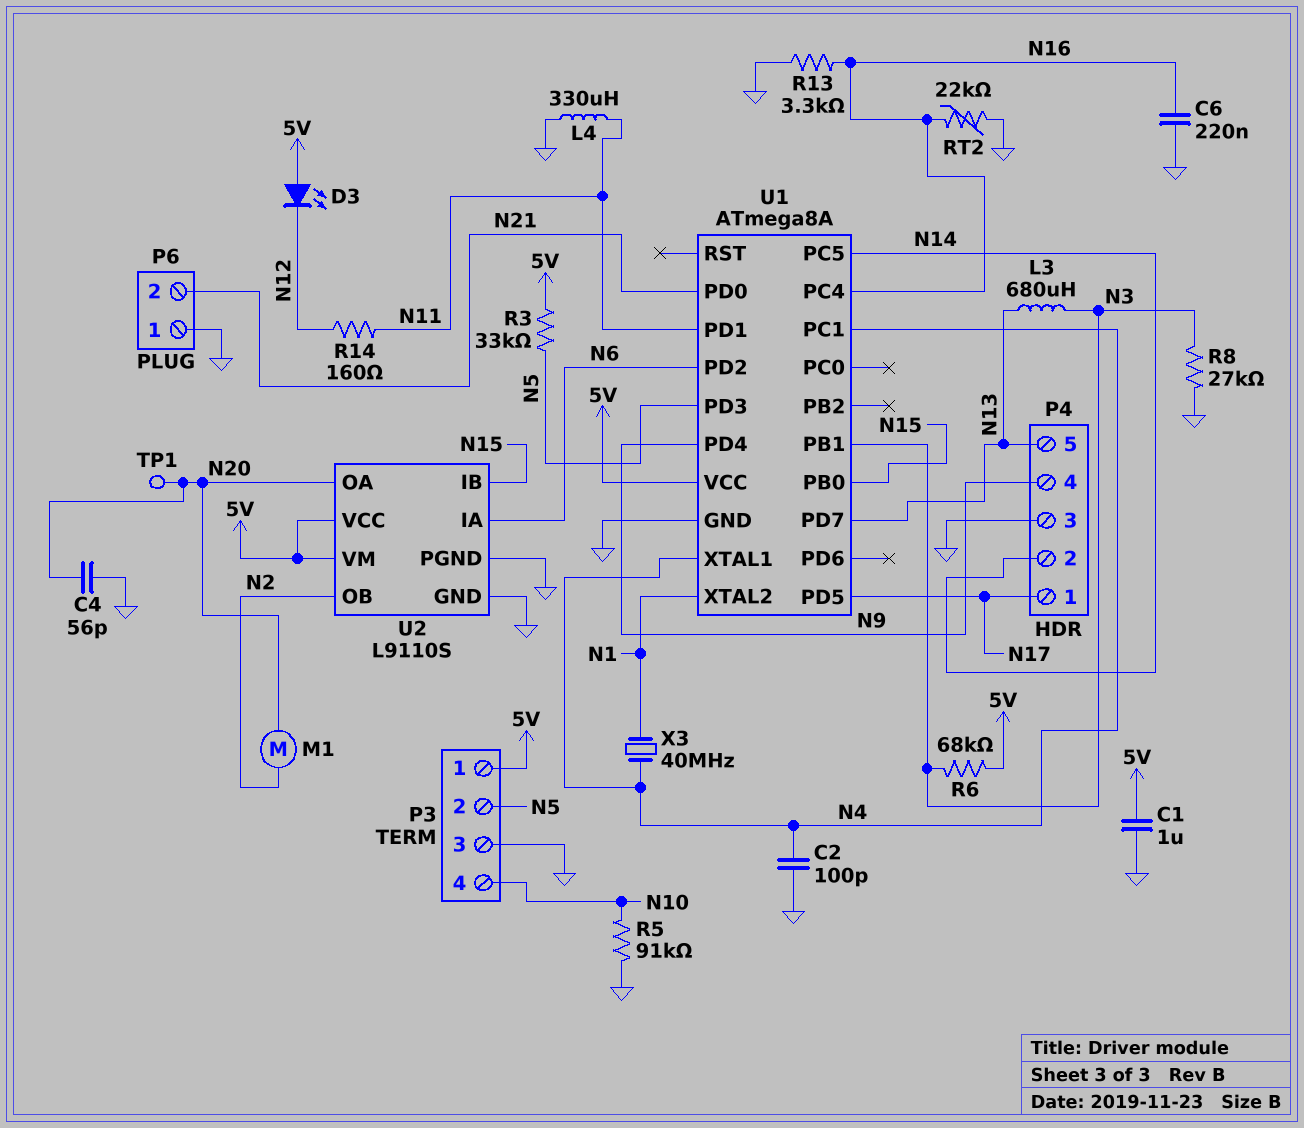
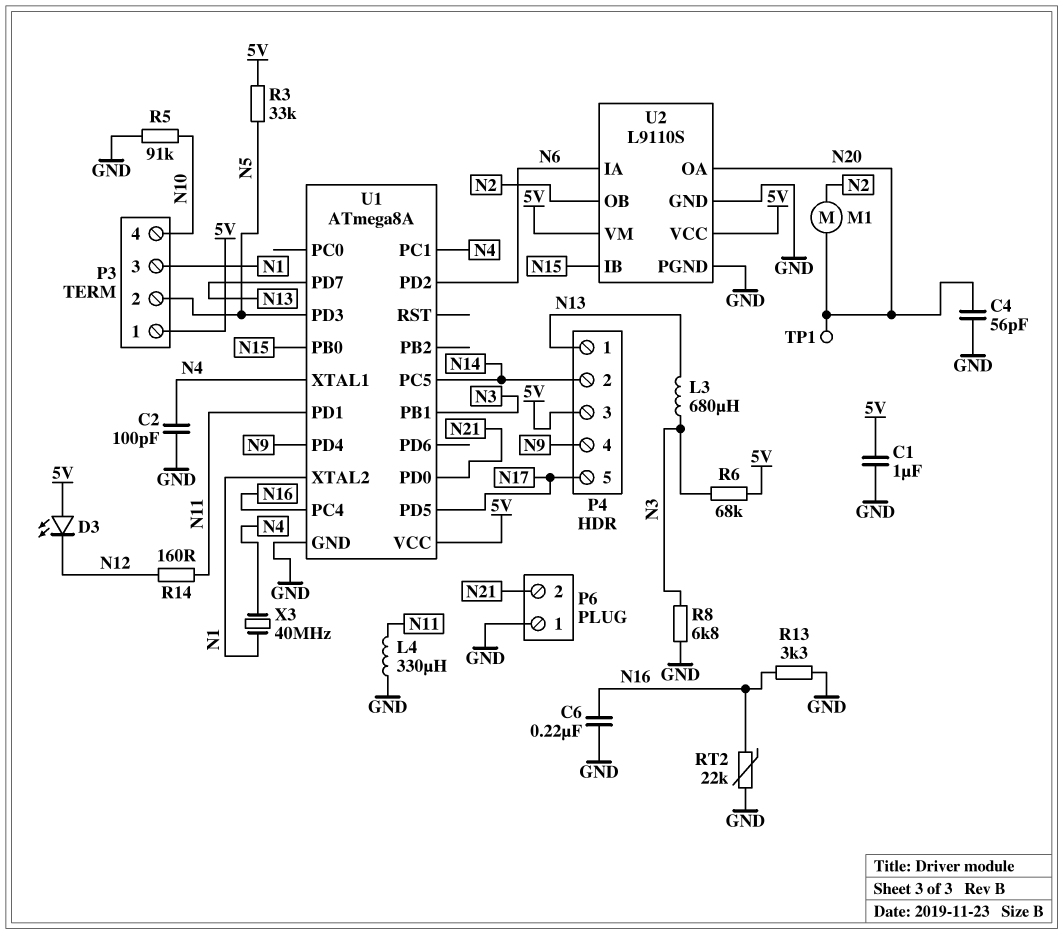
P3 pin 3: GND -> N1
P4 pin 1: N17 -> N13
P4 pin 3: GND -> 5V
P4 pin 5: N13 -> N17
R8: 27k (GND, N3) -> 6.8k (GND, N3)

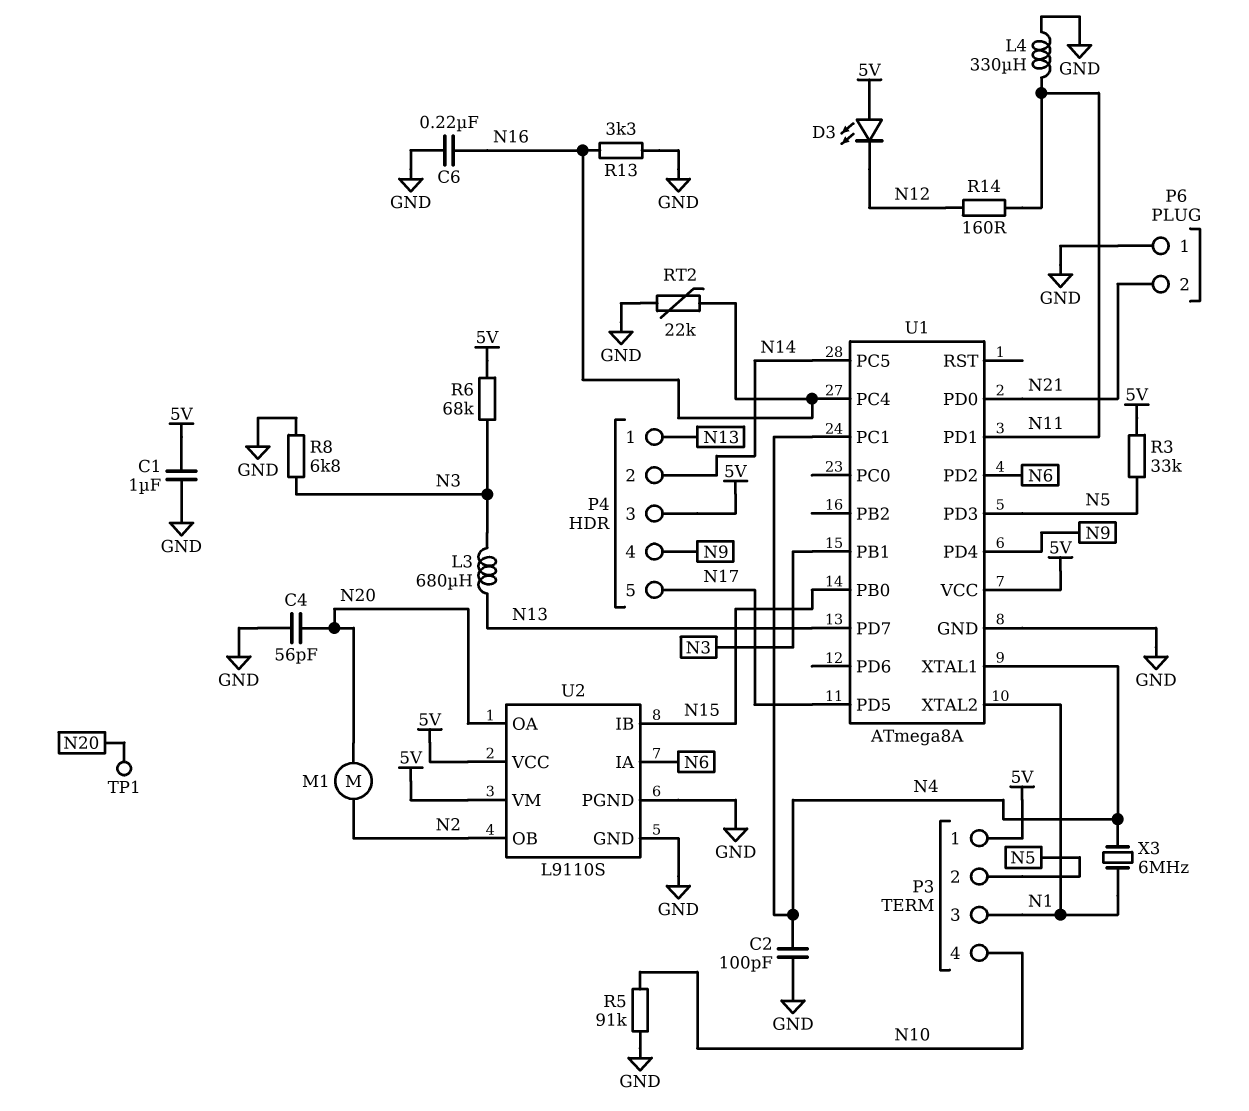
X3: 40MHz (N1, N4) -> 6MHz (N1, N4)

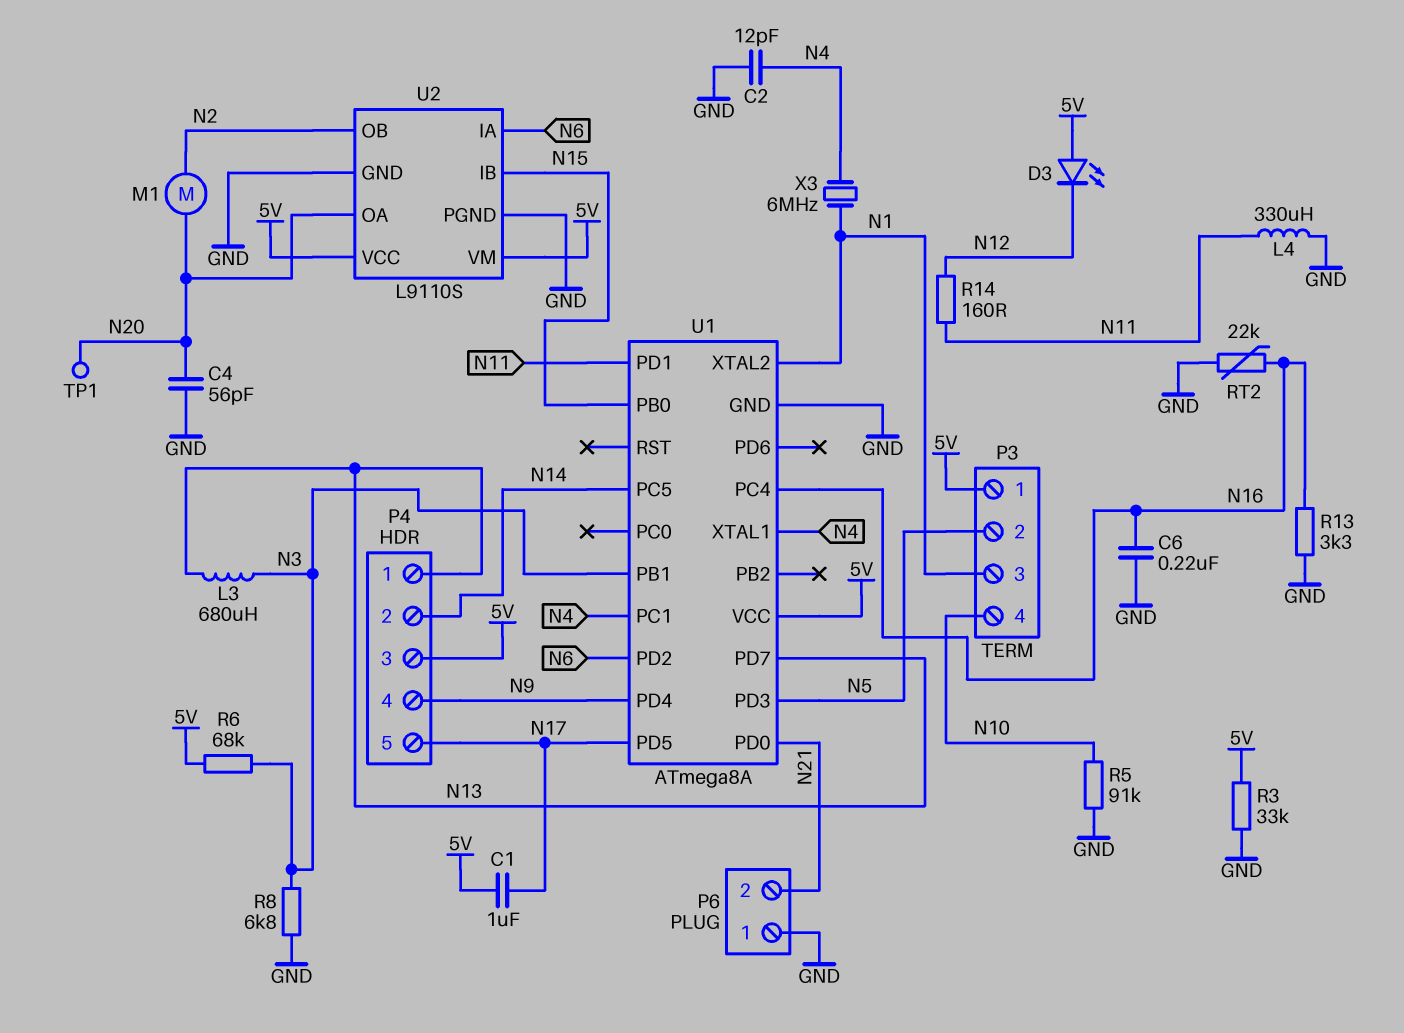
C1: 1uF (5V, GND) -> 1uF (5V, N17)
C2: 100pF (GND, N4) -> 12pF (GND, N4)
R3: 33k (5V, N5) -> 33k (5V, GND)

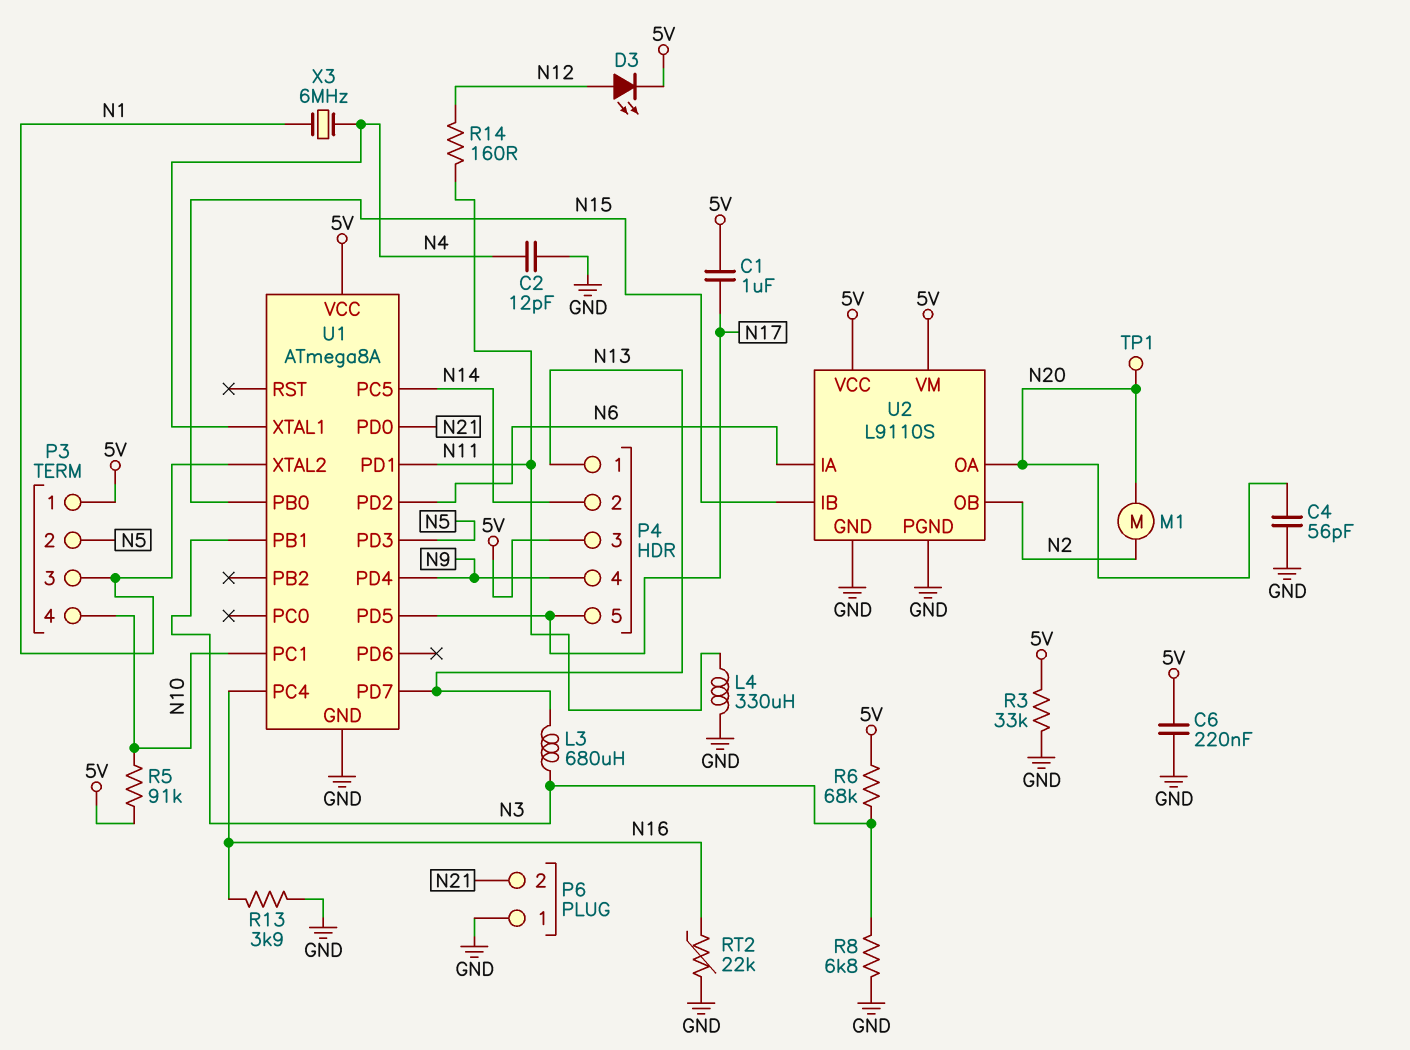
C6: 220nF (GND, N16) -> 220nF (5V, GND)
D3: LED (A 5V, K N12) -> LED (A N12, K 5V)
R5: 91k (GND, N10) -> 91k (5V, N10)
R13: 3.3k (GND, N16) -> 3.9k (GND, N16)
U1 pin PC1: N4 -> N10

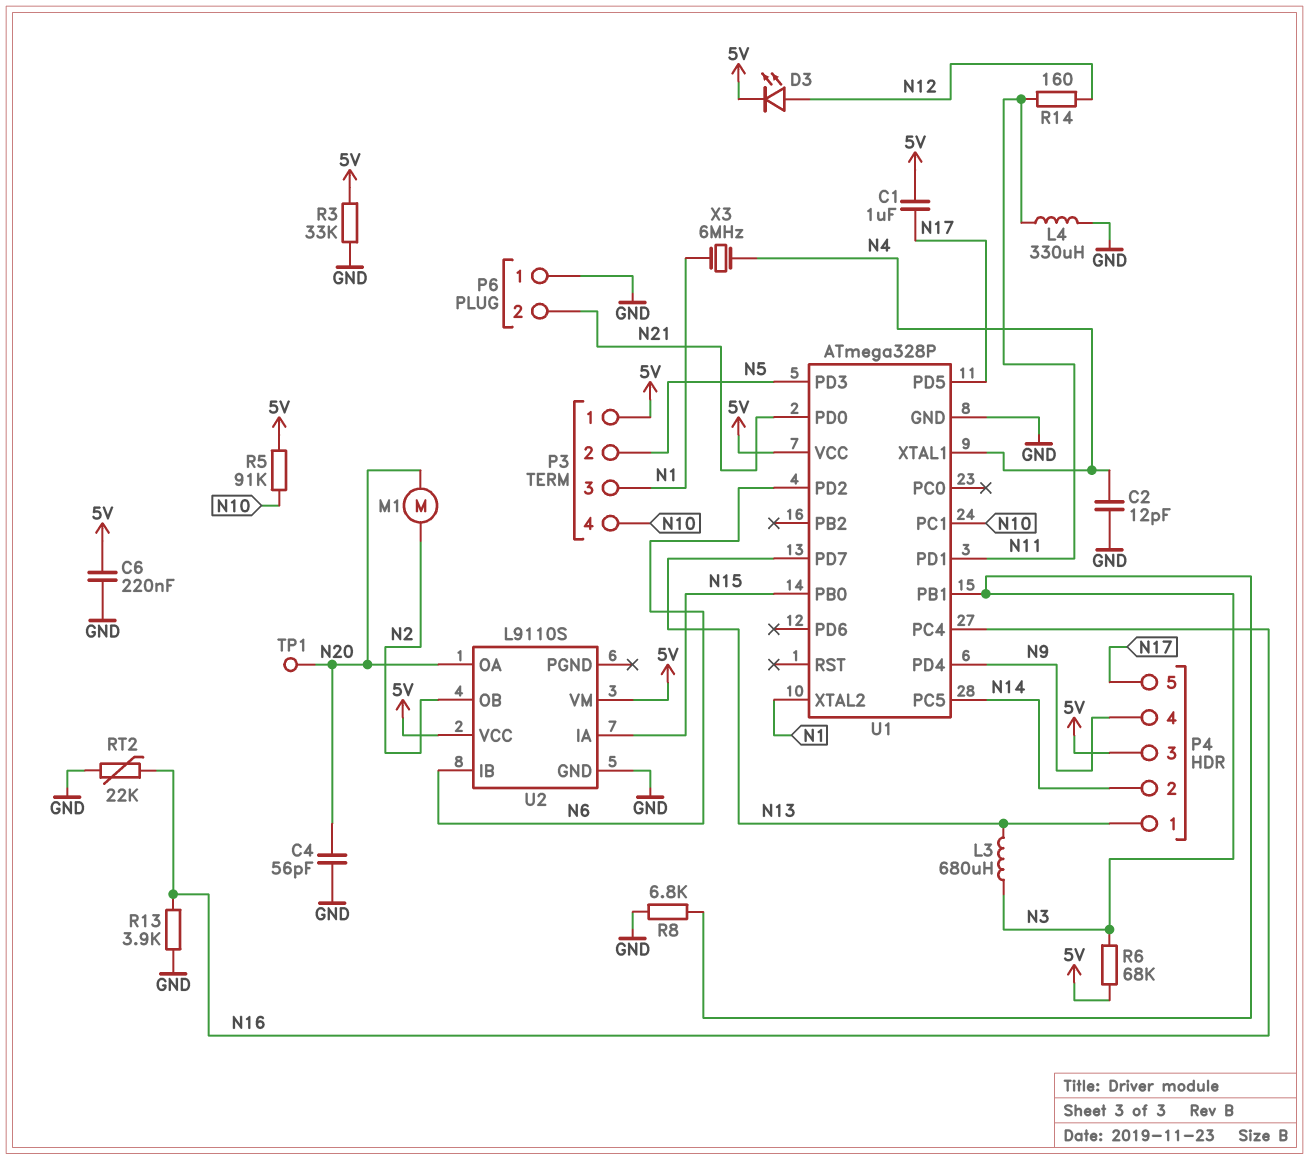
U1: ATmega8A -> ATmega328P
U2 pin IA: N6 -> N15
U2 pin IB: N15 -> N6
U2 pin PGND: GND -> none

